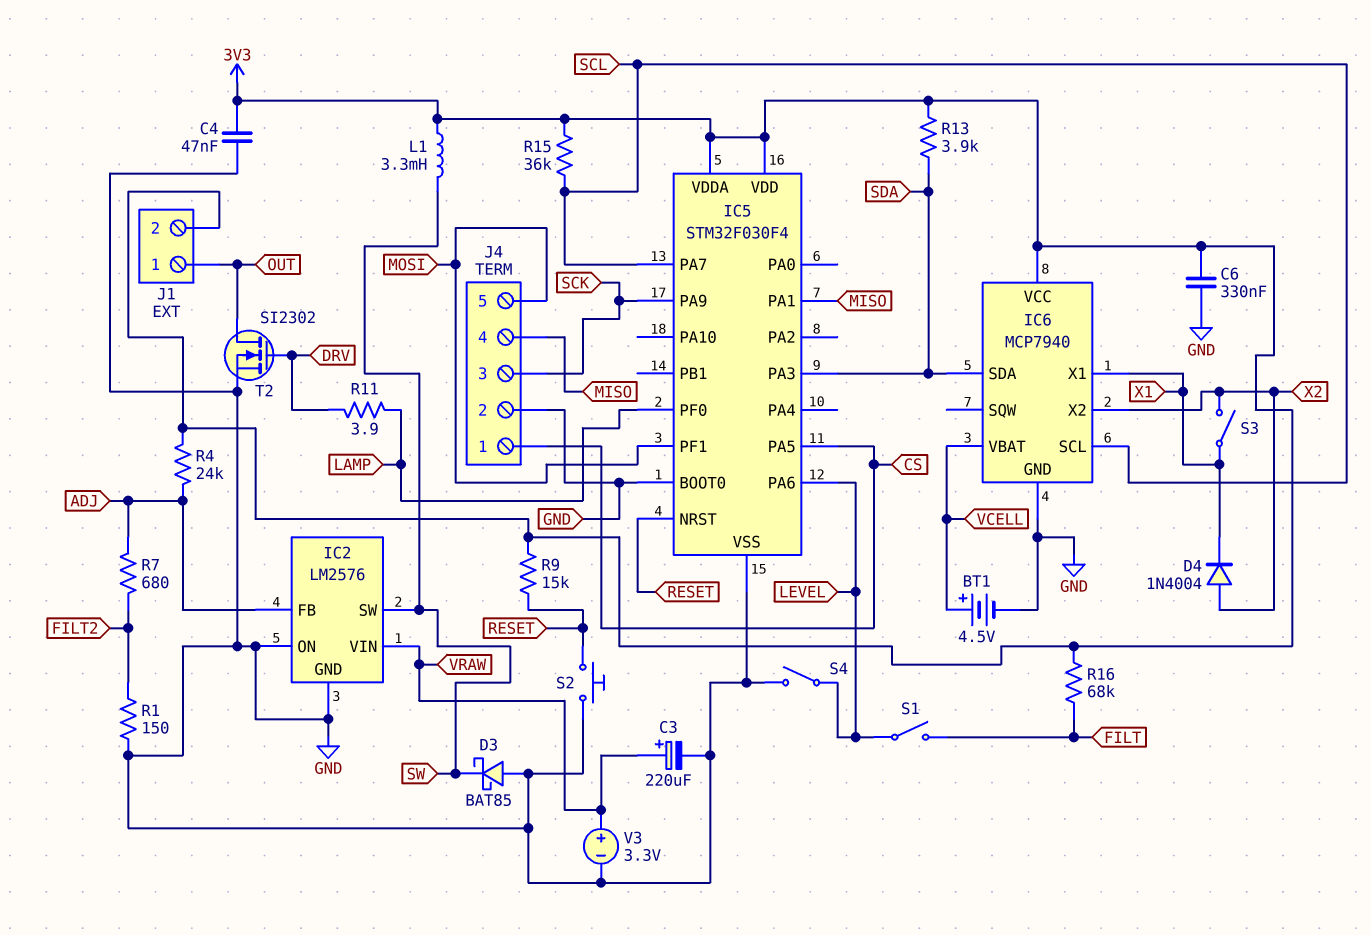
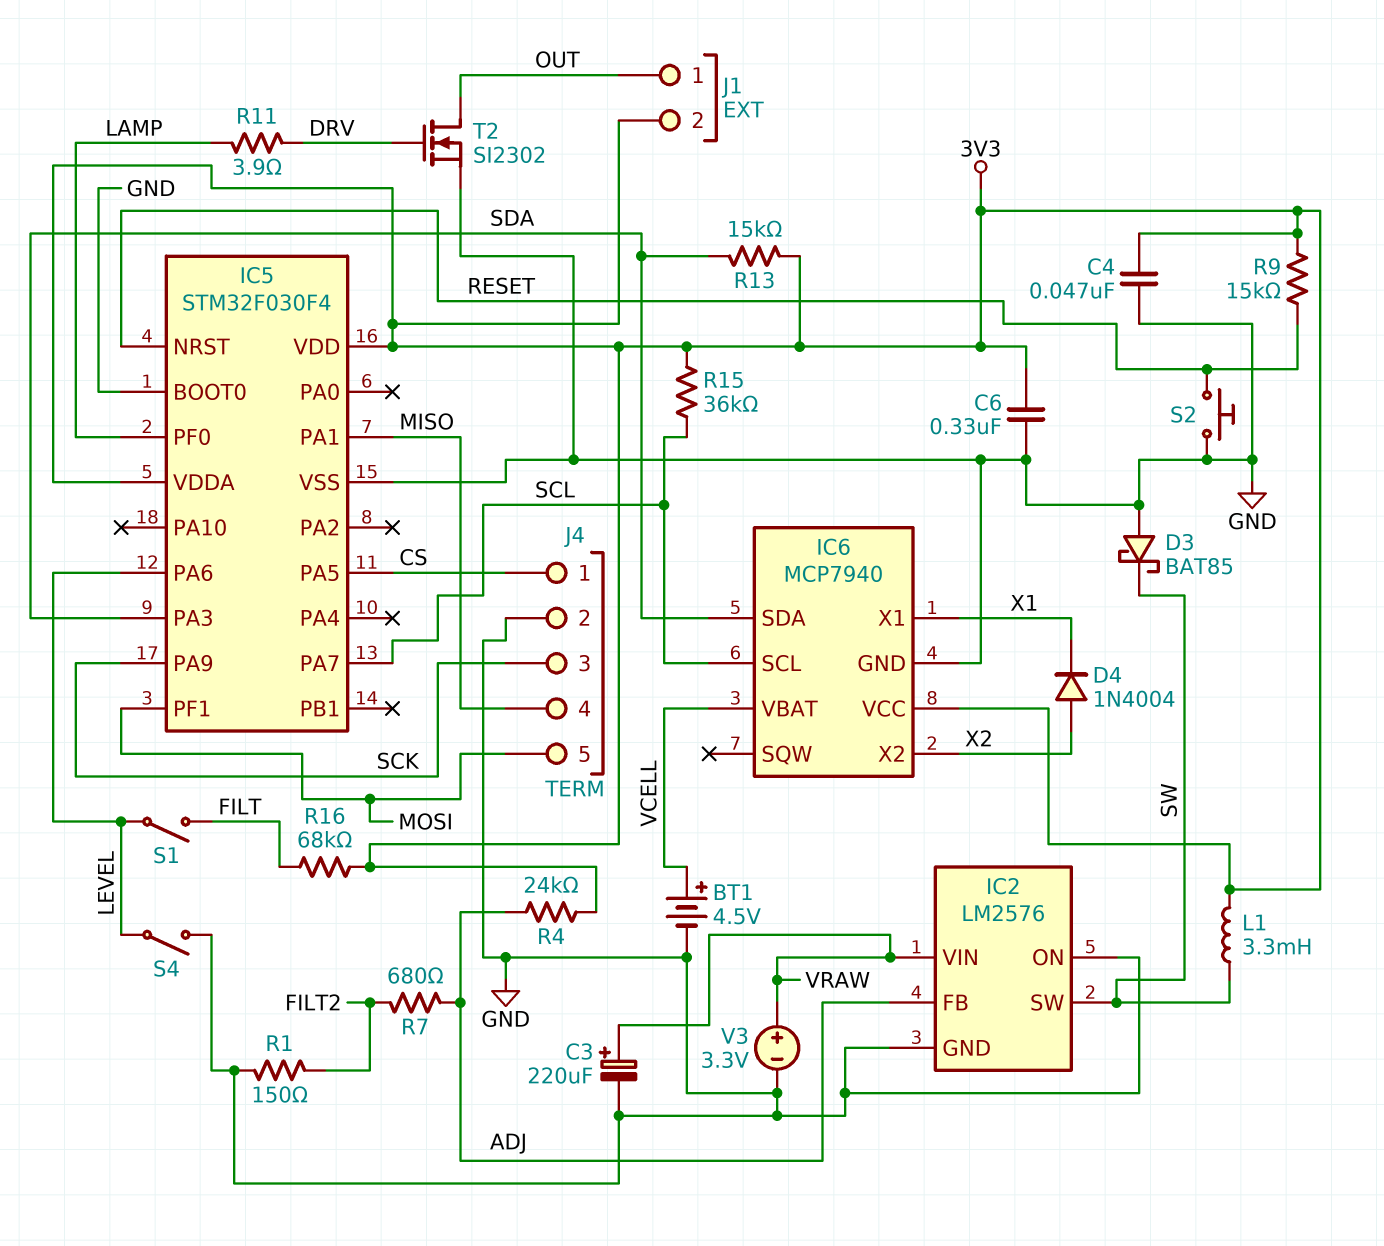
R13: 3.9k (3V3, SDA) -> 15k (3V3, SDA)
S3: switch (X1, X2) -> none

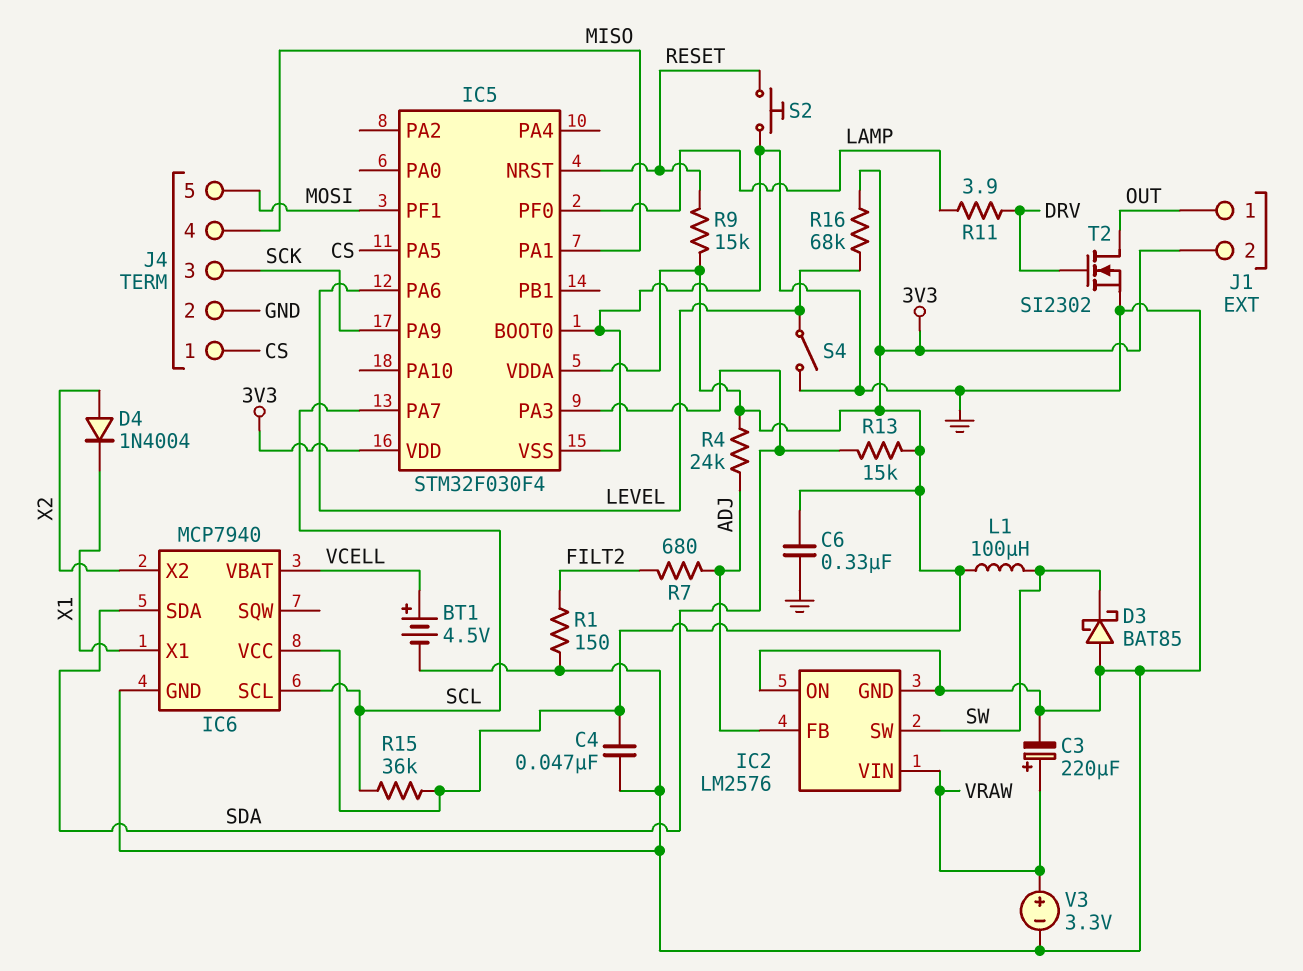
L1: 3.3mH (3V3, SW) -> 100uH (3V3, SW)
R16: 68k (3V3, FILT) -> 68k (3V3, LEVEL)
S1: switch (FILT, LEVEL) -> none

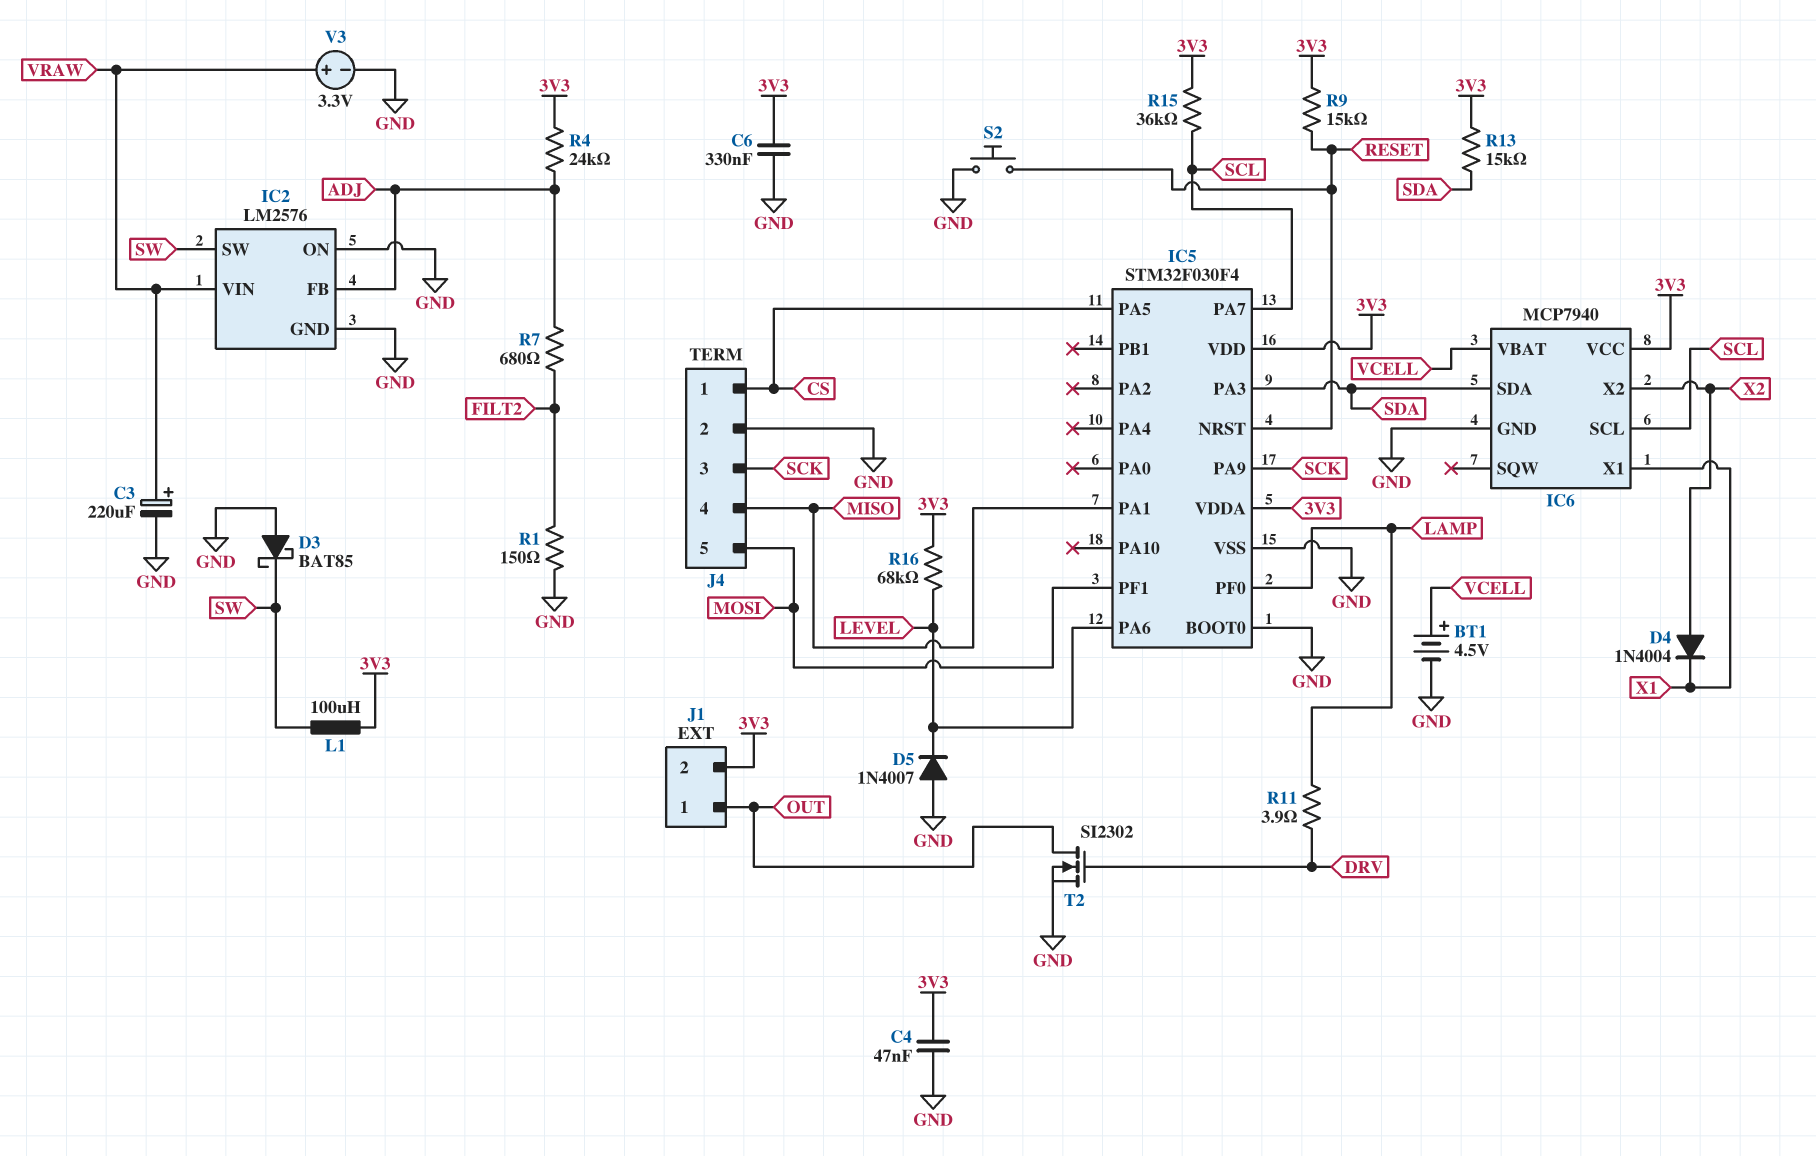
D5: none -> diode 1N4007 (A GND, K LEVEL)
S4: switch (GND, LEVEL) -> none

